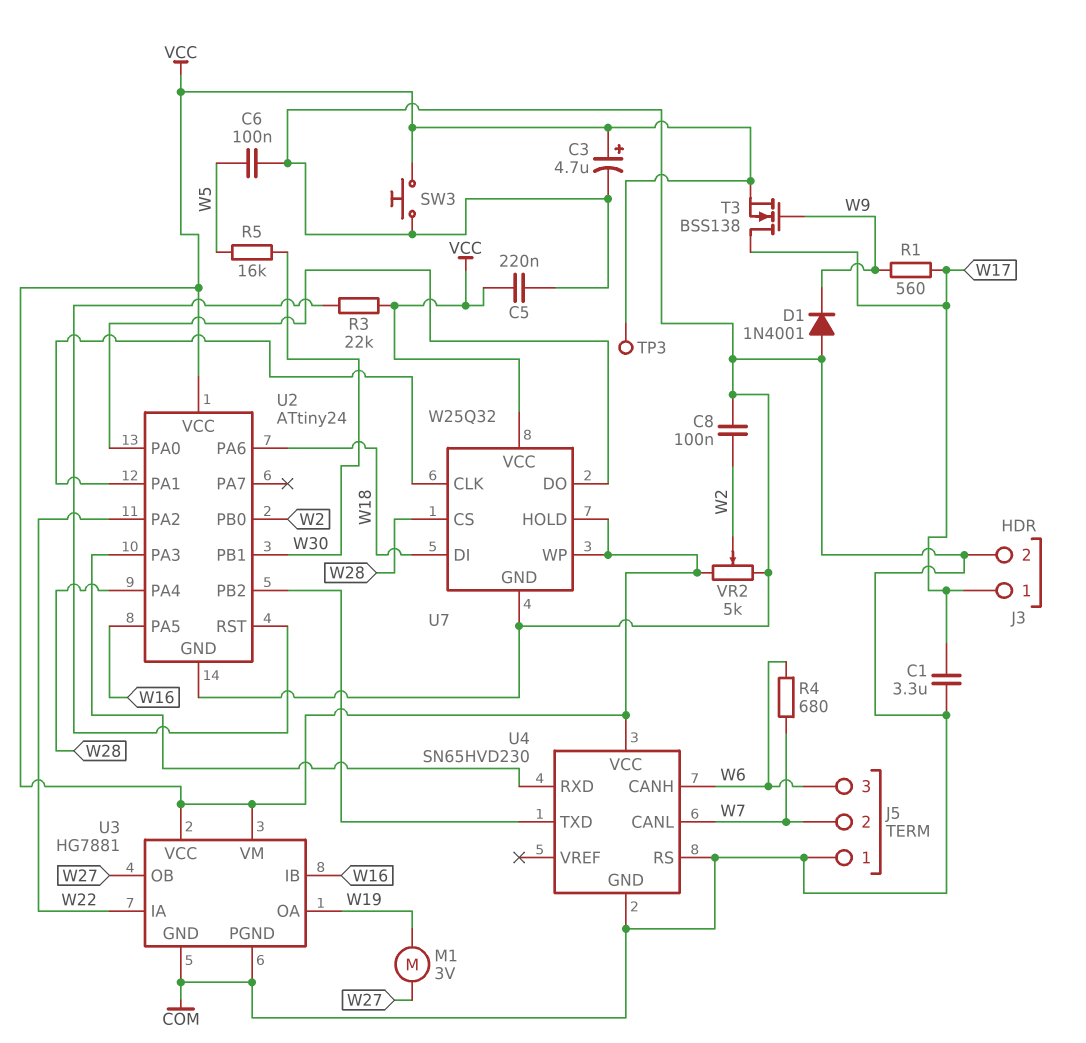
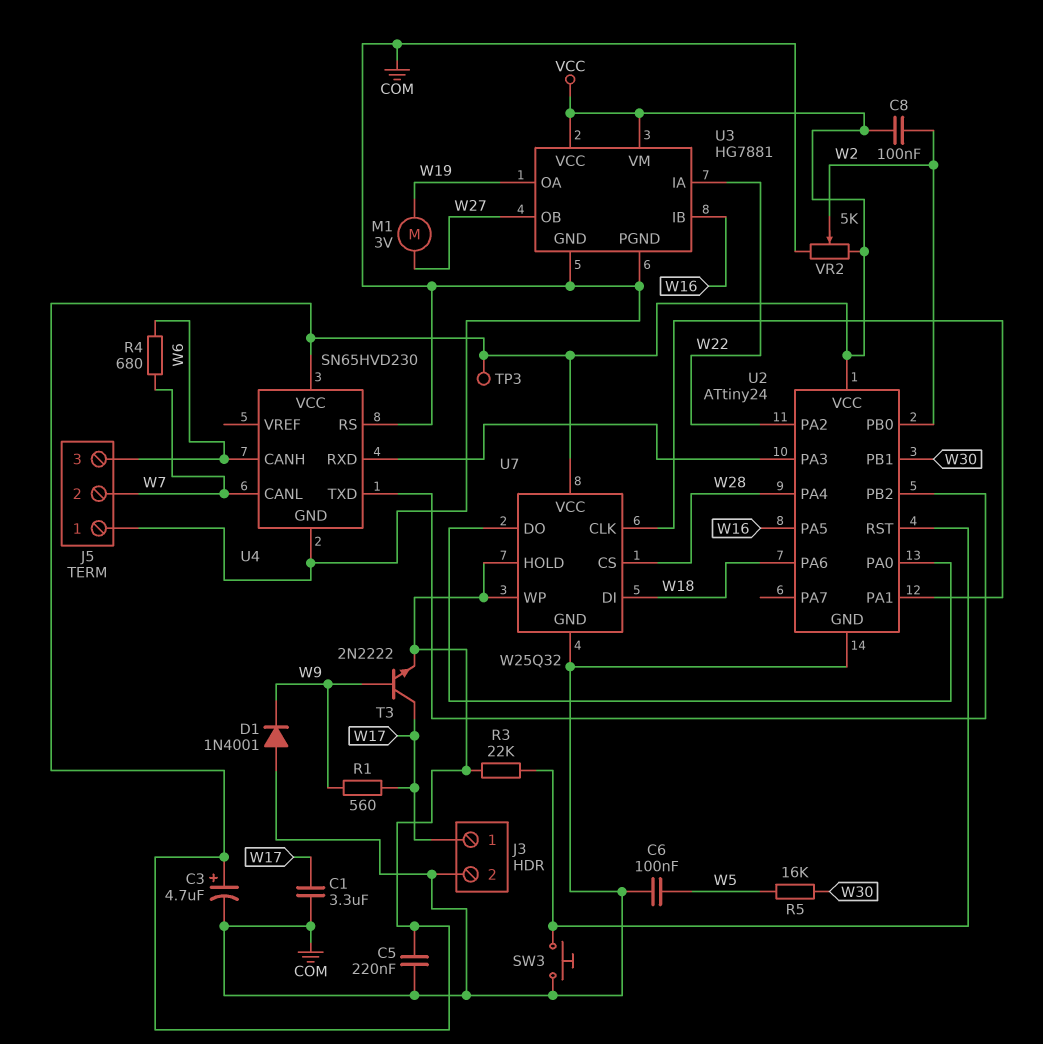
C8: 100nF (COM, W2) -> 100nF (VCC, W2)
SW3: button (COM, VCC) -> button (COM, U2/RST)
T3: NMOS BSS138 (G W9, D W17, S VCC) -> NPN 2N2222 (B W9, C W17, E VCC)

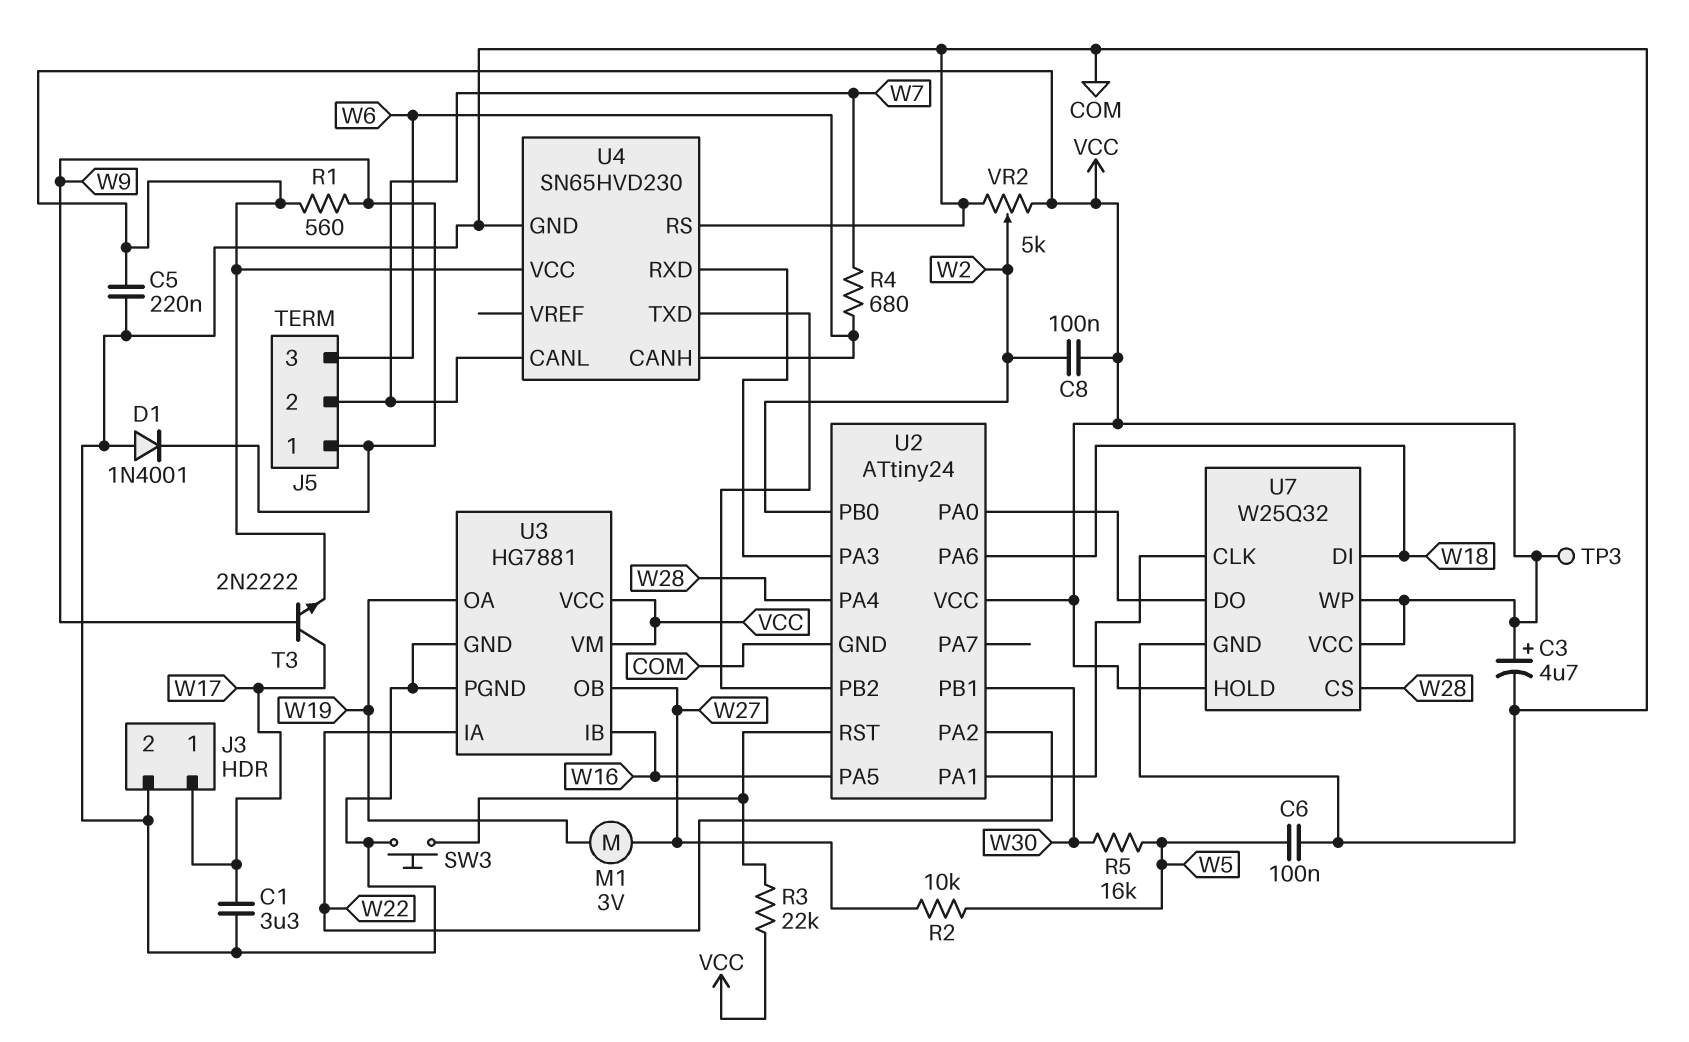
J5 pin 1: COM -> W9
R1: 560 (W9, W17) -> 560 (VCC, W9)
R2: none -> 10k (W5, W27)

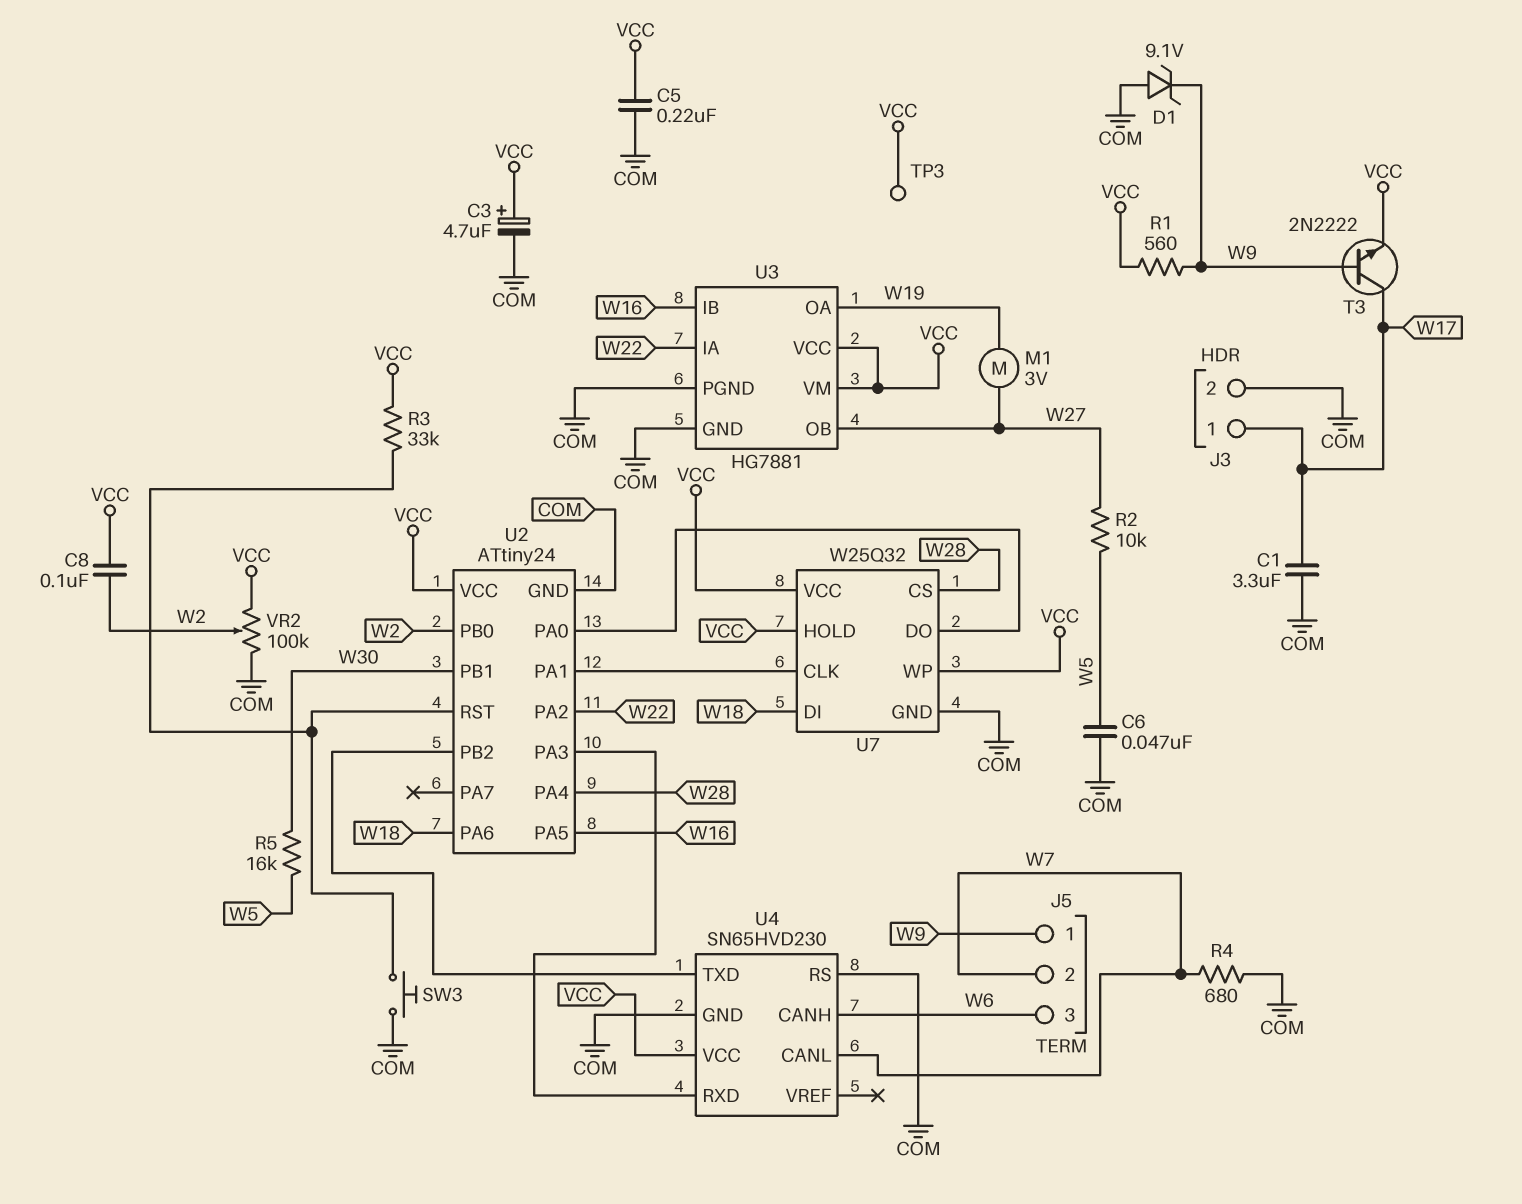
C6: 100nF (COM, W5) -> 47nF (COM, W5)
D1: diode 1N4001 (A COM, K W9) -> zener 9.1V (A COM, K W9)
R3: 22k (U2/RST, VCC) -> 33k (U2/RST, VCC)
R4: 680 (W6, W7) -> 680 (COM, W7)
VR2: 5k (COM, VCC, wiper W2) -> 100k (COM, VCC, wiper W2)

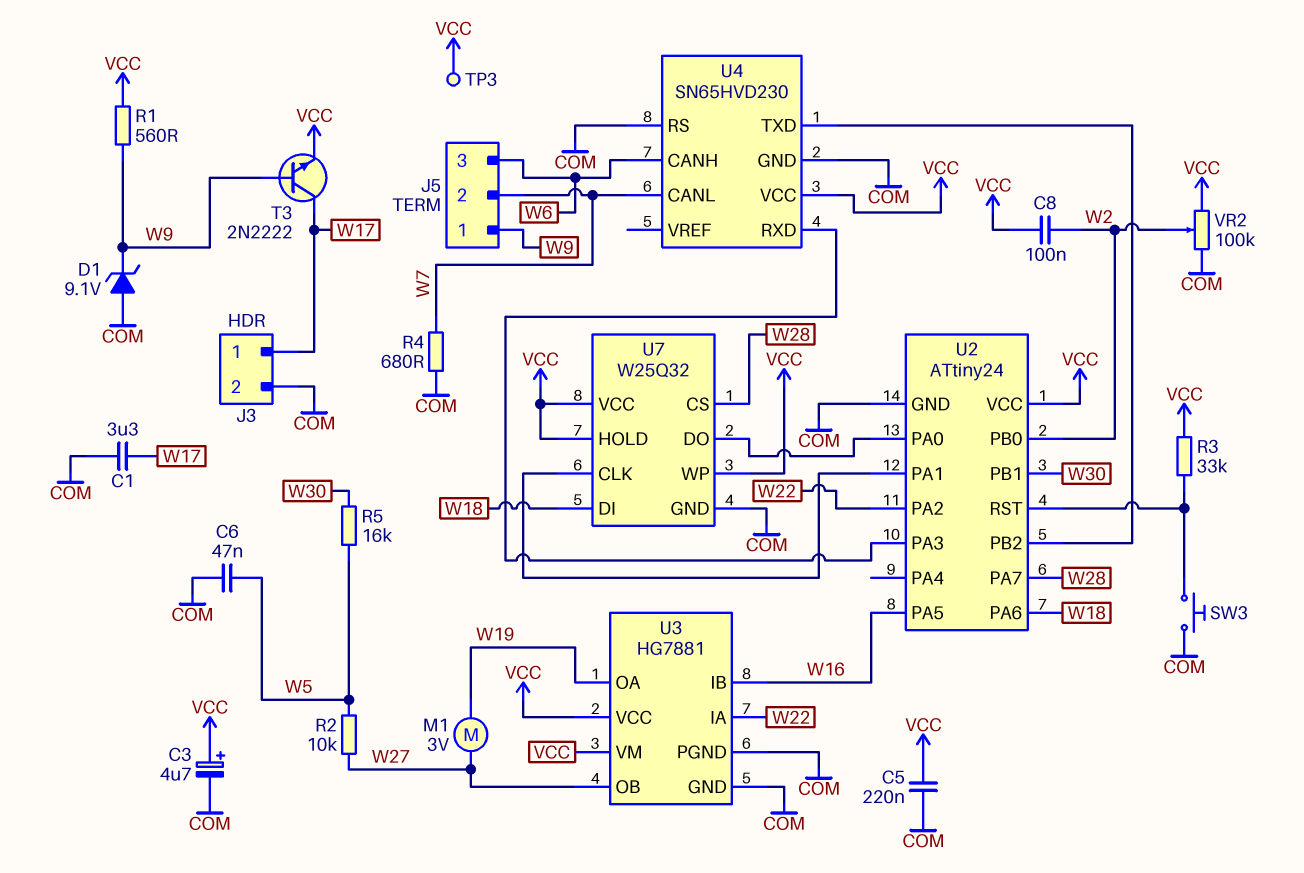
U2 pin PA4: W28 -> none
U2 pin PA7: none -> W28

